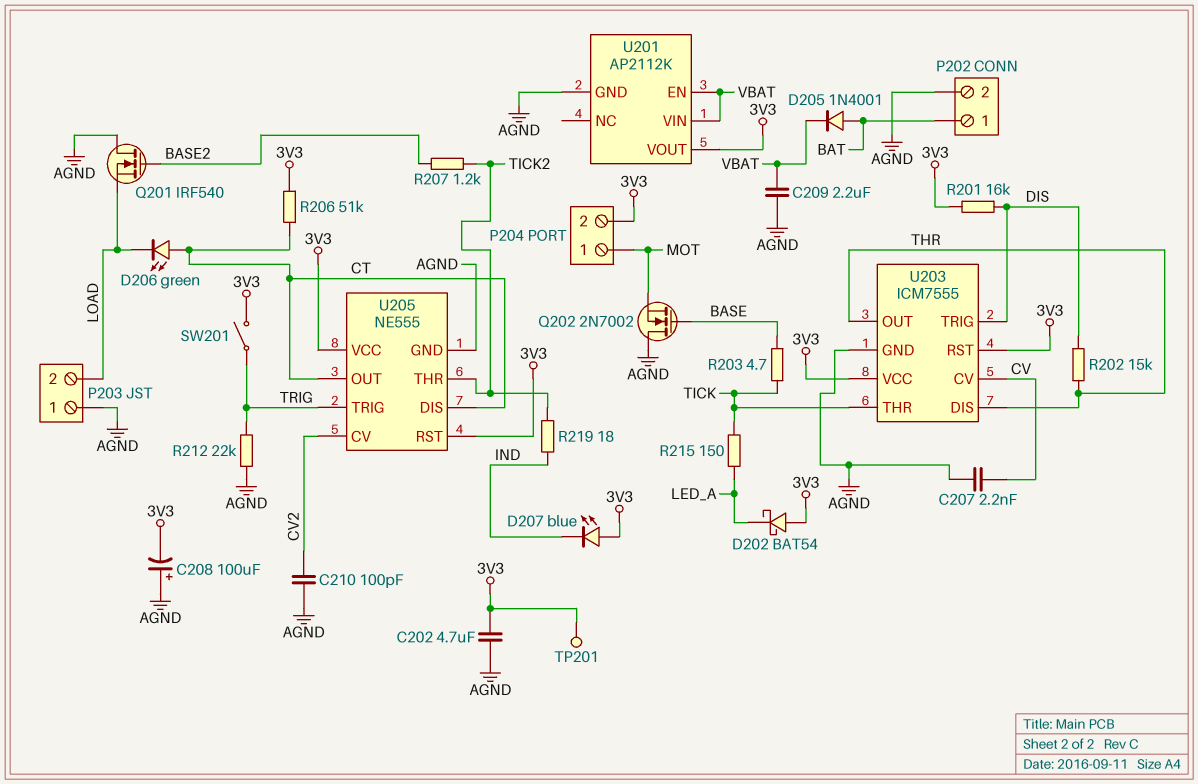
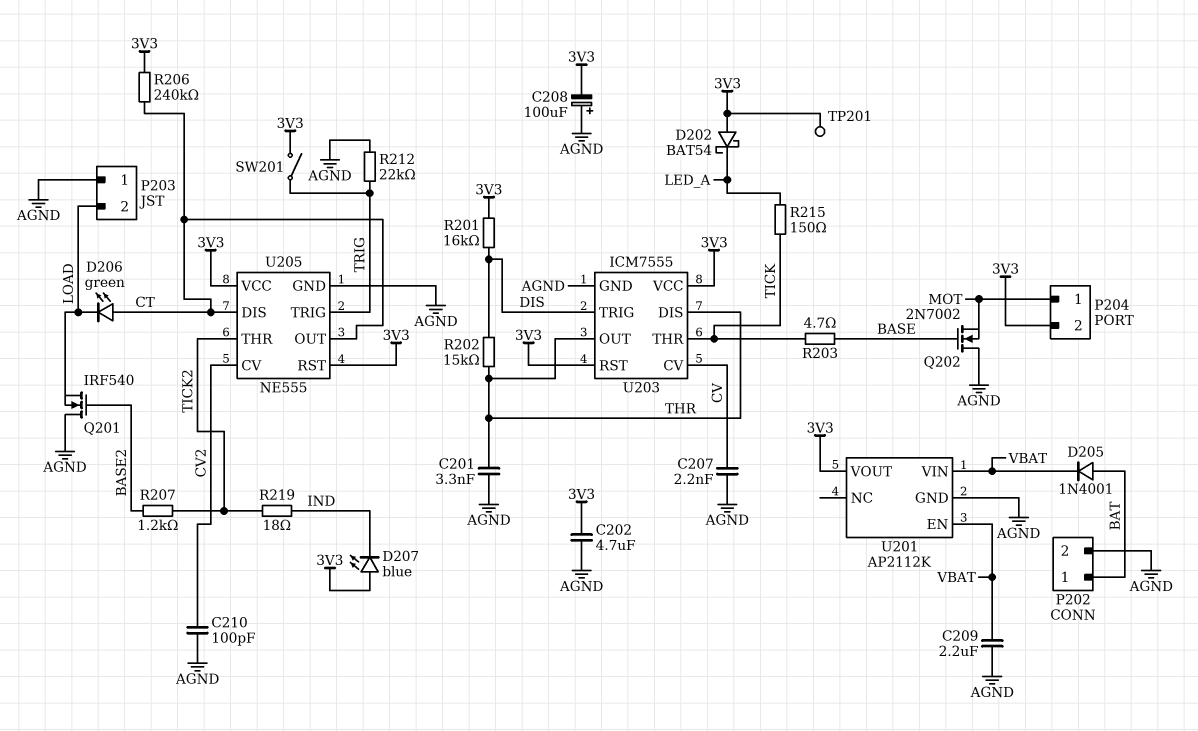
C201: none -> 3.3nF (AGND, THR)
R206: 51k (3V3, CT) -> 240k (3V3, CT)

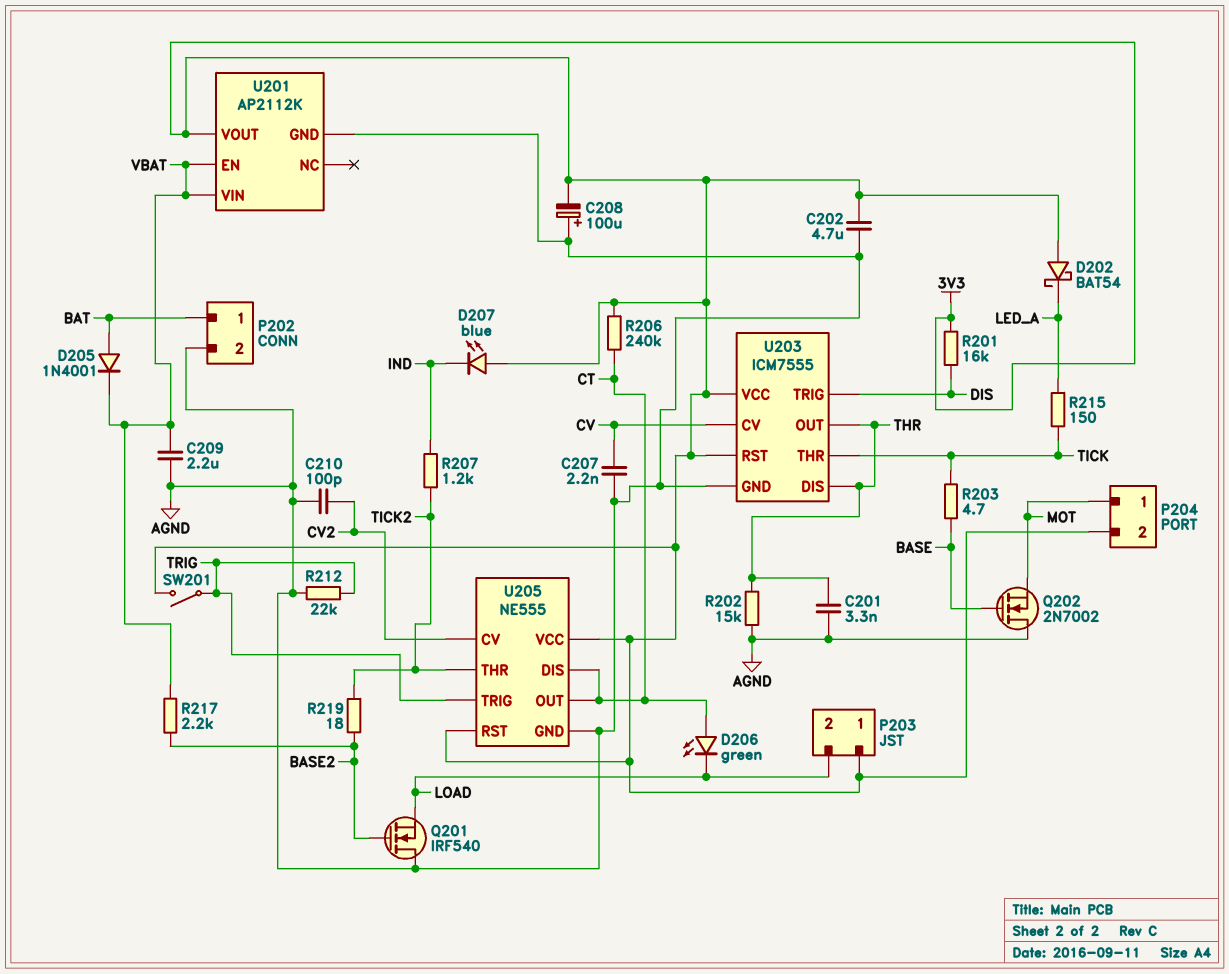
P203 pin 1: AGND -> 3V3
R202: 15k (DIS, THR) -> 15k (AGND, THR)
R207: 1.2k (BASE2, TICK2) -> 1.2k (IND, TICK2)
R217: none -> 2.2k (BASE2, VBAT)
R219: 18 (IND, TICK2) -> 18 (BASE2, TICK2)
TP201: test point (3V3) -> none

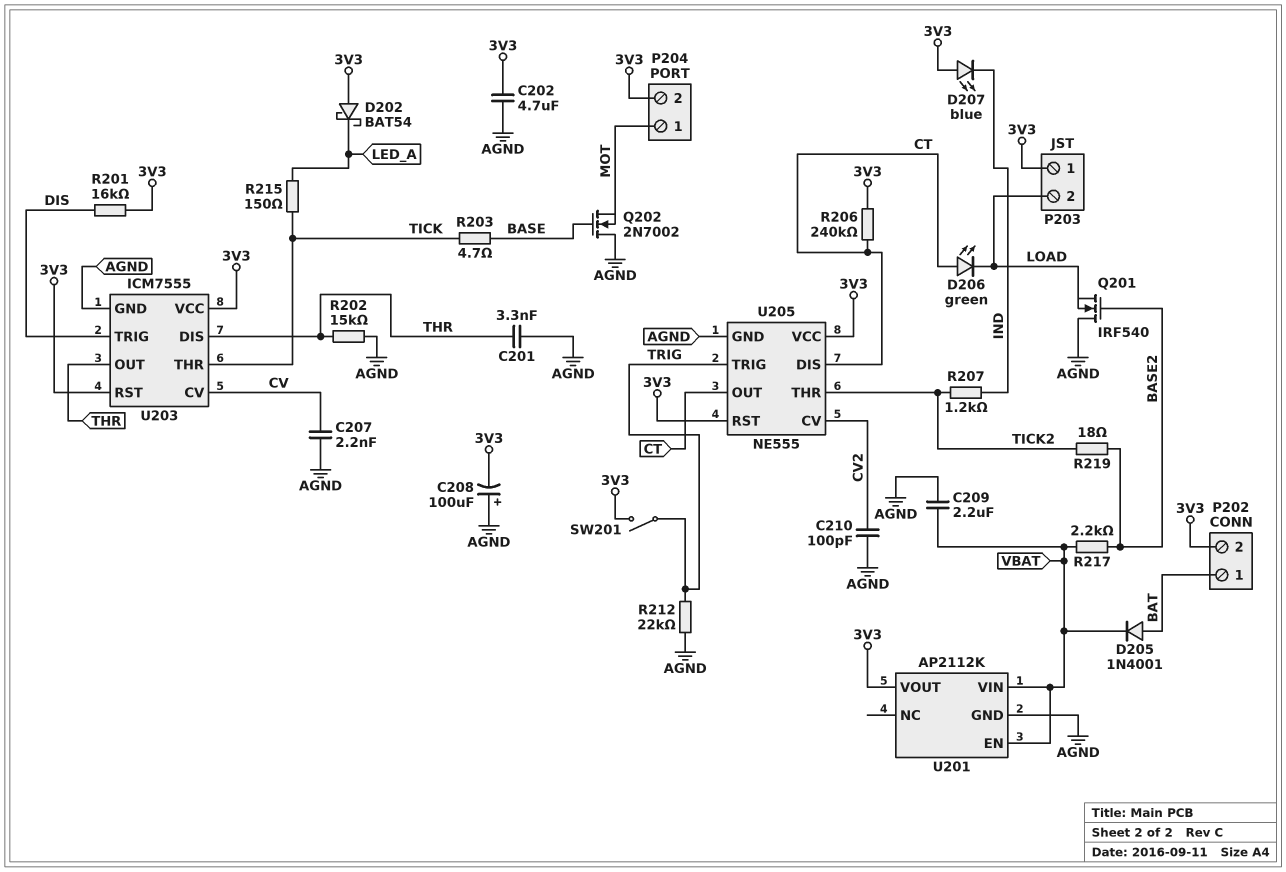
P202 pin 2: AGND -> 3V3

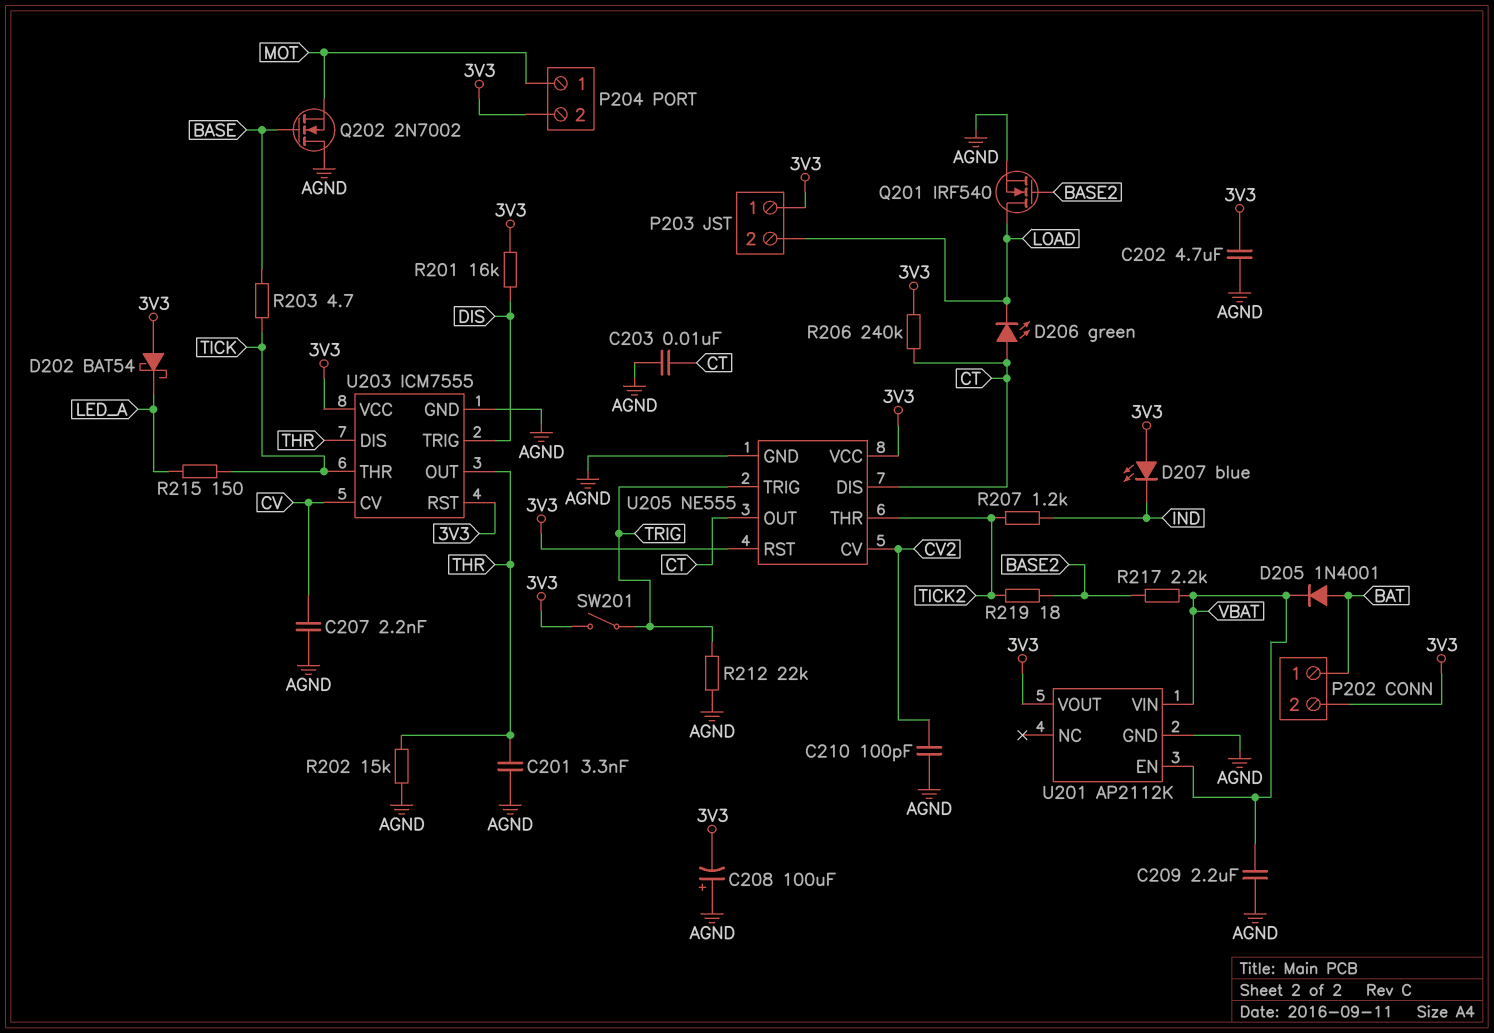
C203: none -> 10nF (AGND, CT)
Q201: NMOS IRF540 (G BASE2, D AGND, S LOAD) -> NMOS IRF540 (G BASE2, D LOAD, S AGND)

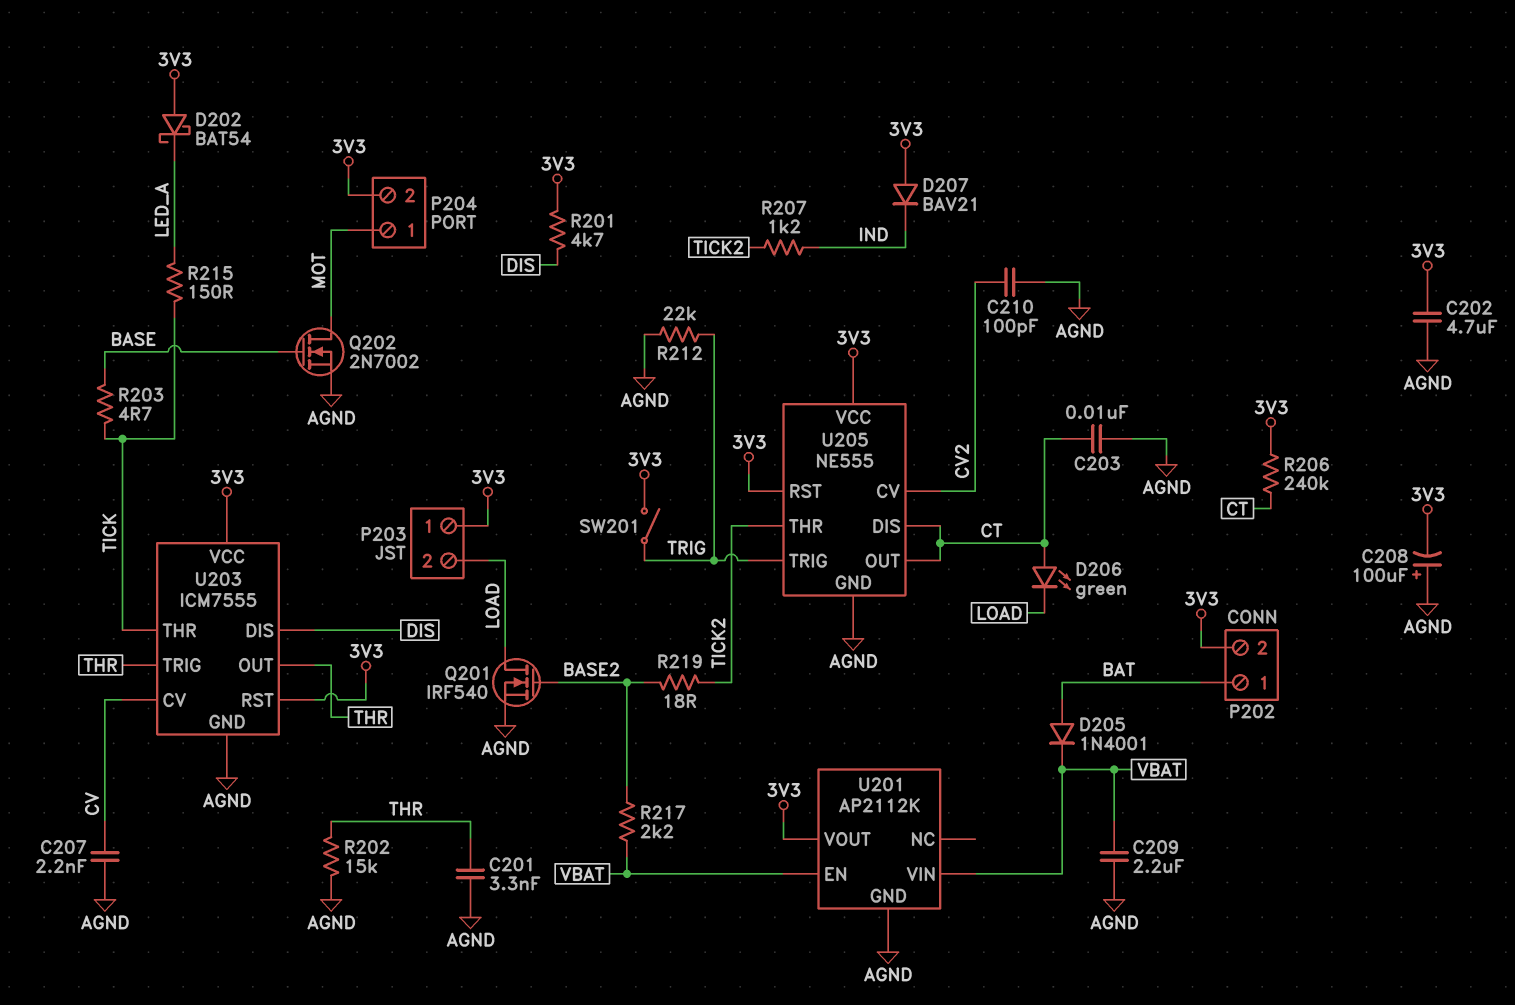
D207: LED blue (A 3V3, K IND) -> diode BAV21 (A 3V3, K IND)
Q202: NMOS 2N7002 (G BASE, D AGND, S MOT) -> NMOS 2N7002 (G BASE, D MOT, S AGND)
R201: 16k (3V3, DIS) -> 4.7k (3V3, DIS)
U203 pin DIS: THR -> DIS
U203 pin TRIG: DIS -> THR

